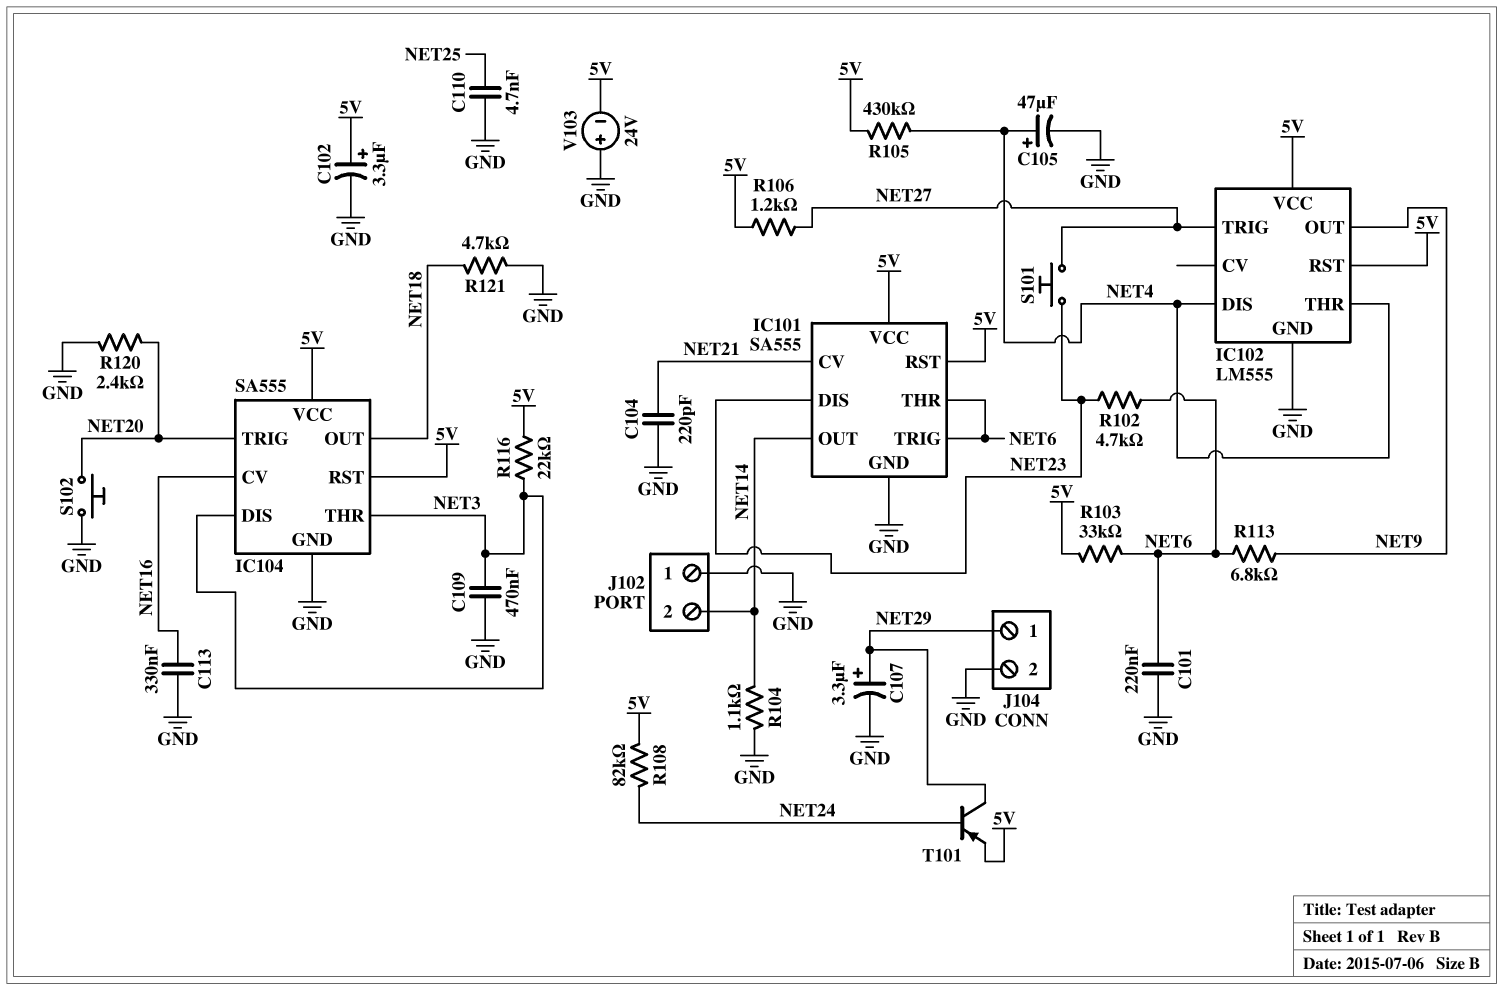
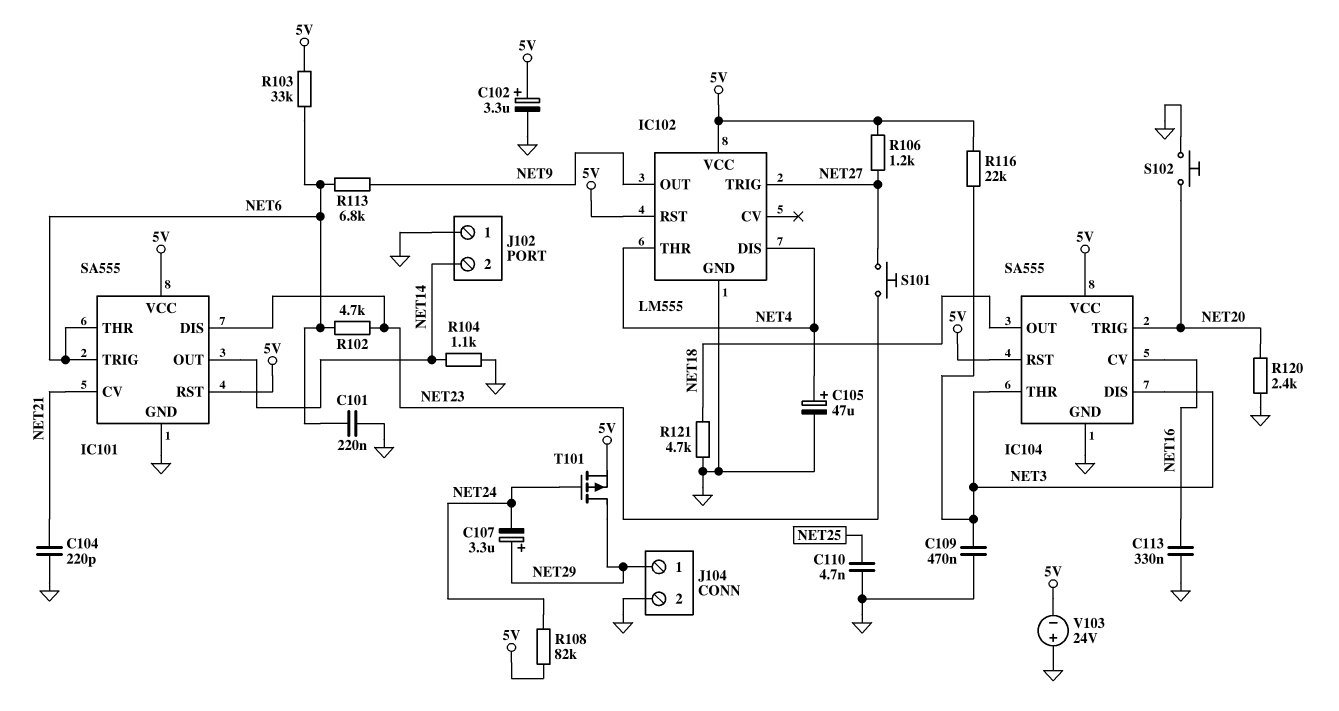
C107: 3.3uF (plus NET29, minus GND) -> 3.3uF (plus NET29, minus NET24)
R105: 430k (5V, NET4) -> none
T101: PNP (B NET24, C NET29, E 5V) -> PMOS (G NET24, D NET29, S 5V)

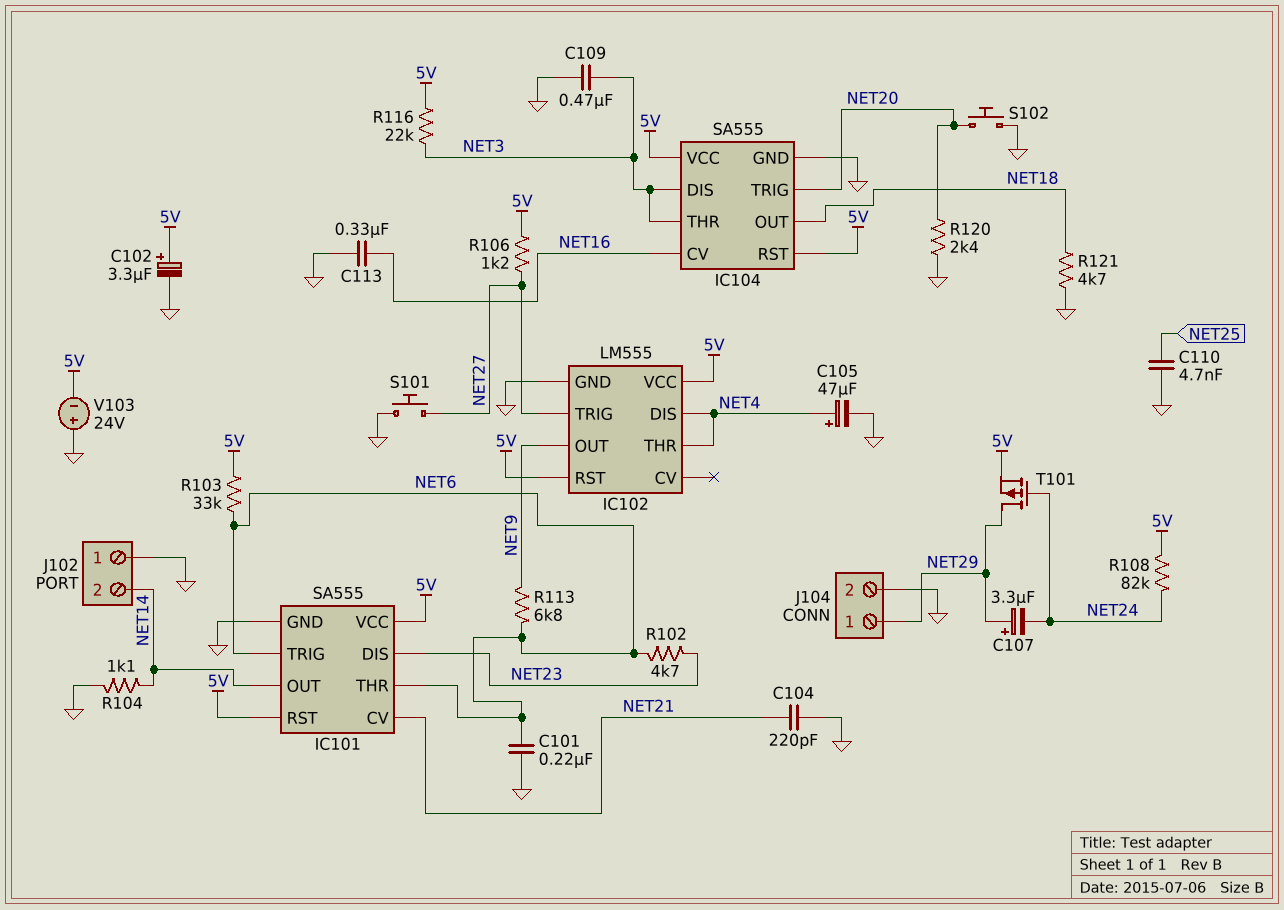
S101: button (NET23, NET27) -> button (GND, NET27)

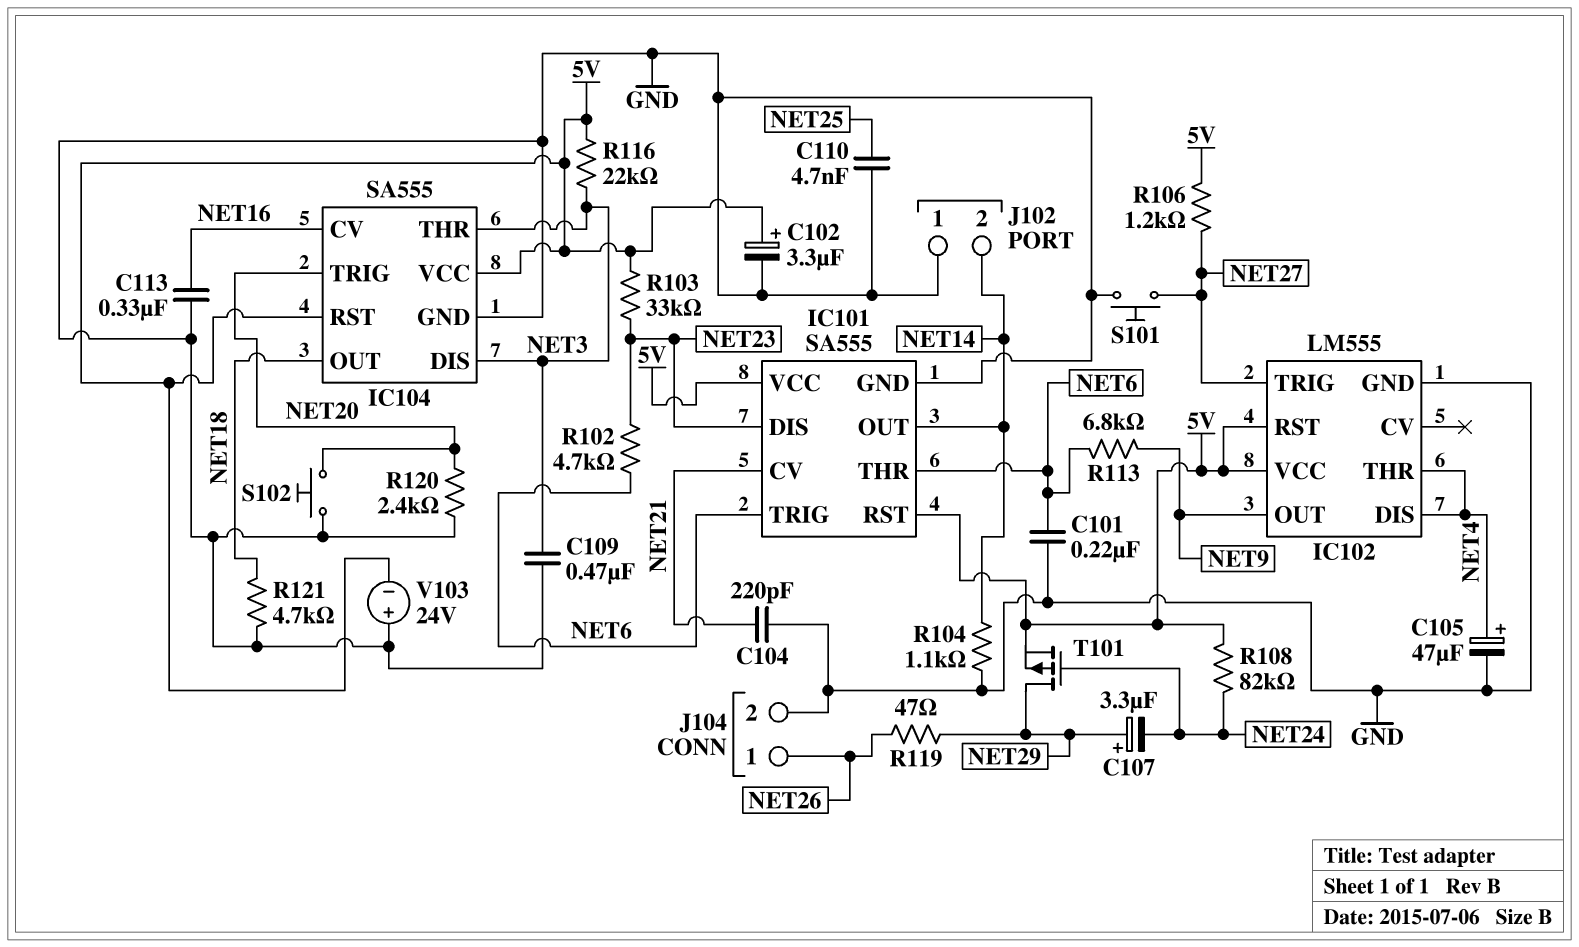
J104 pin 1: NET29 -> NET26
R103: 33k (5V, NET6) -> 33k (5V, NET23)
R119: none -> 47 (NET26, NET29)

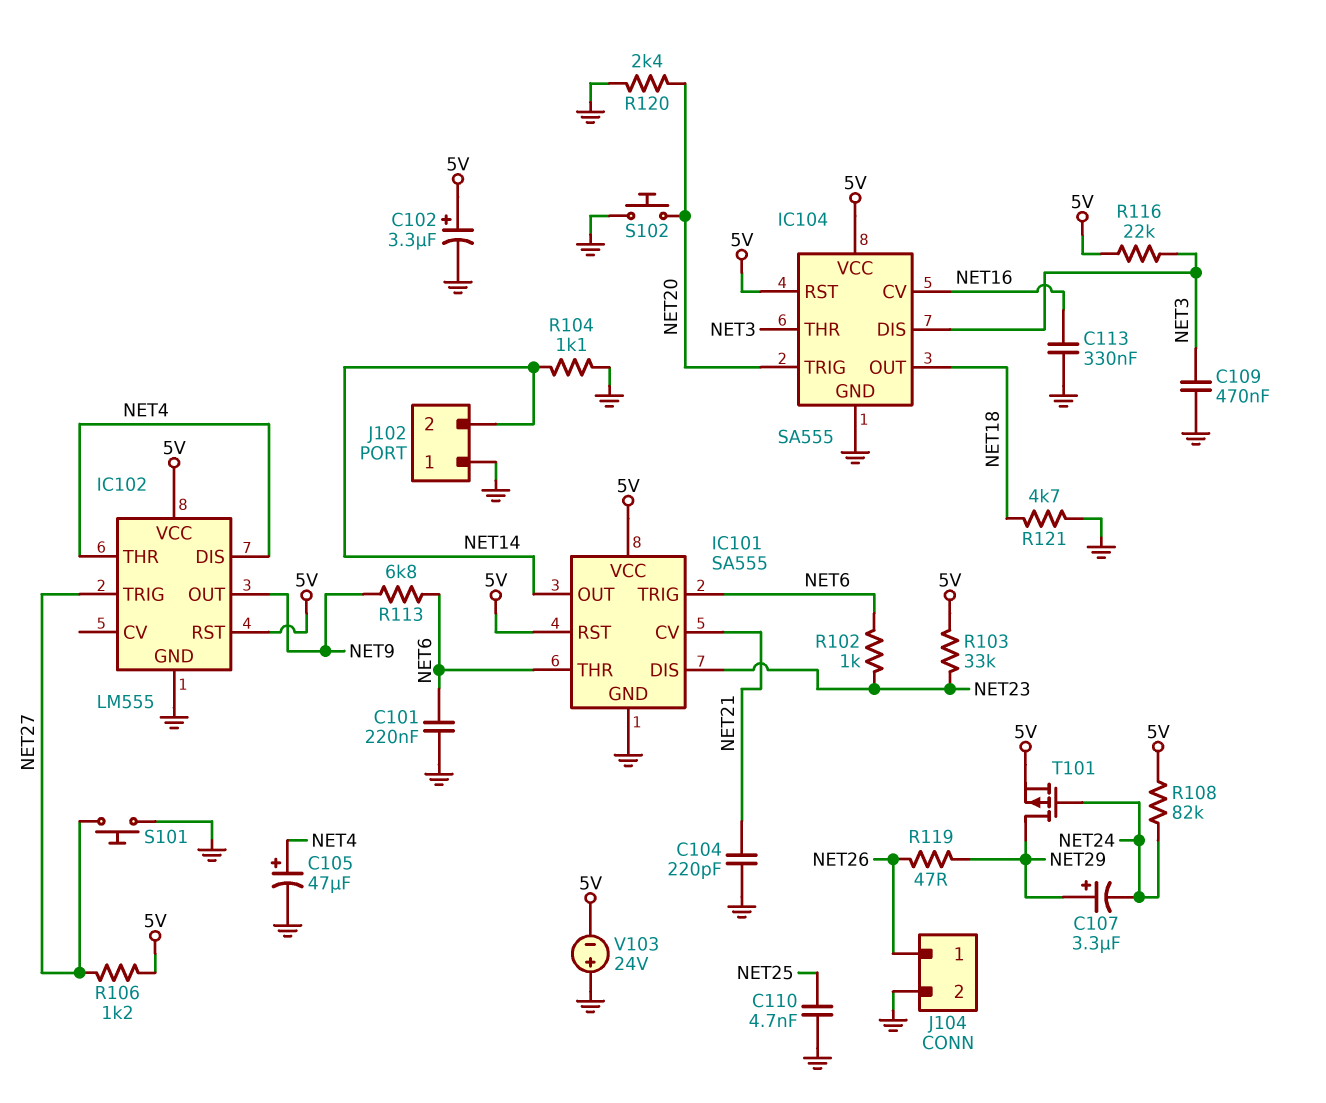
R102: 4.7k (NET6, NET23) -> 1k (NET6, NET23)

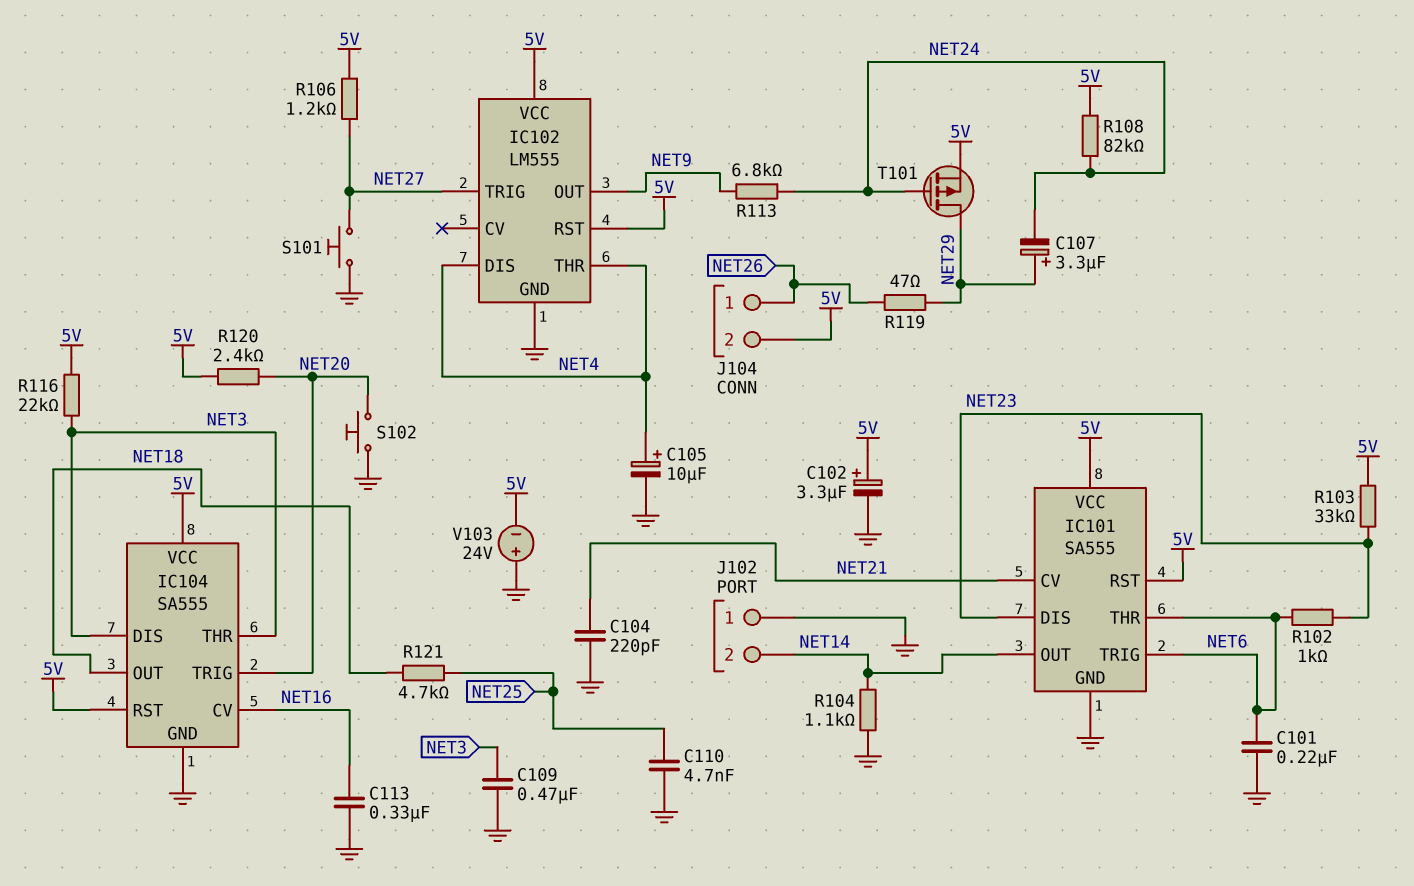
C105: 47uF (plus NET4, minus GND) -> 10uF (plus NET4, minus GND)
J104 pin 2: GND -> 5V
R113: 6.8k (NET6, NET9) -> 6.8k (NET9, NET24)
R120: 2.4k (GND, NET20) -> 2.4k (5V, NET20)
R121: 4.7k (GND, NET18) -> 4.7k (NET18, NET25)

